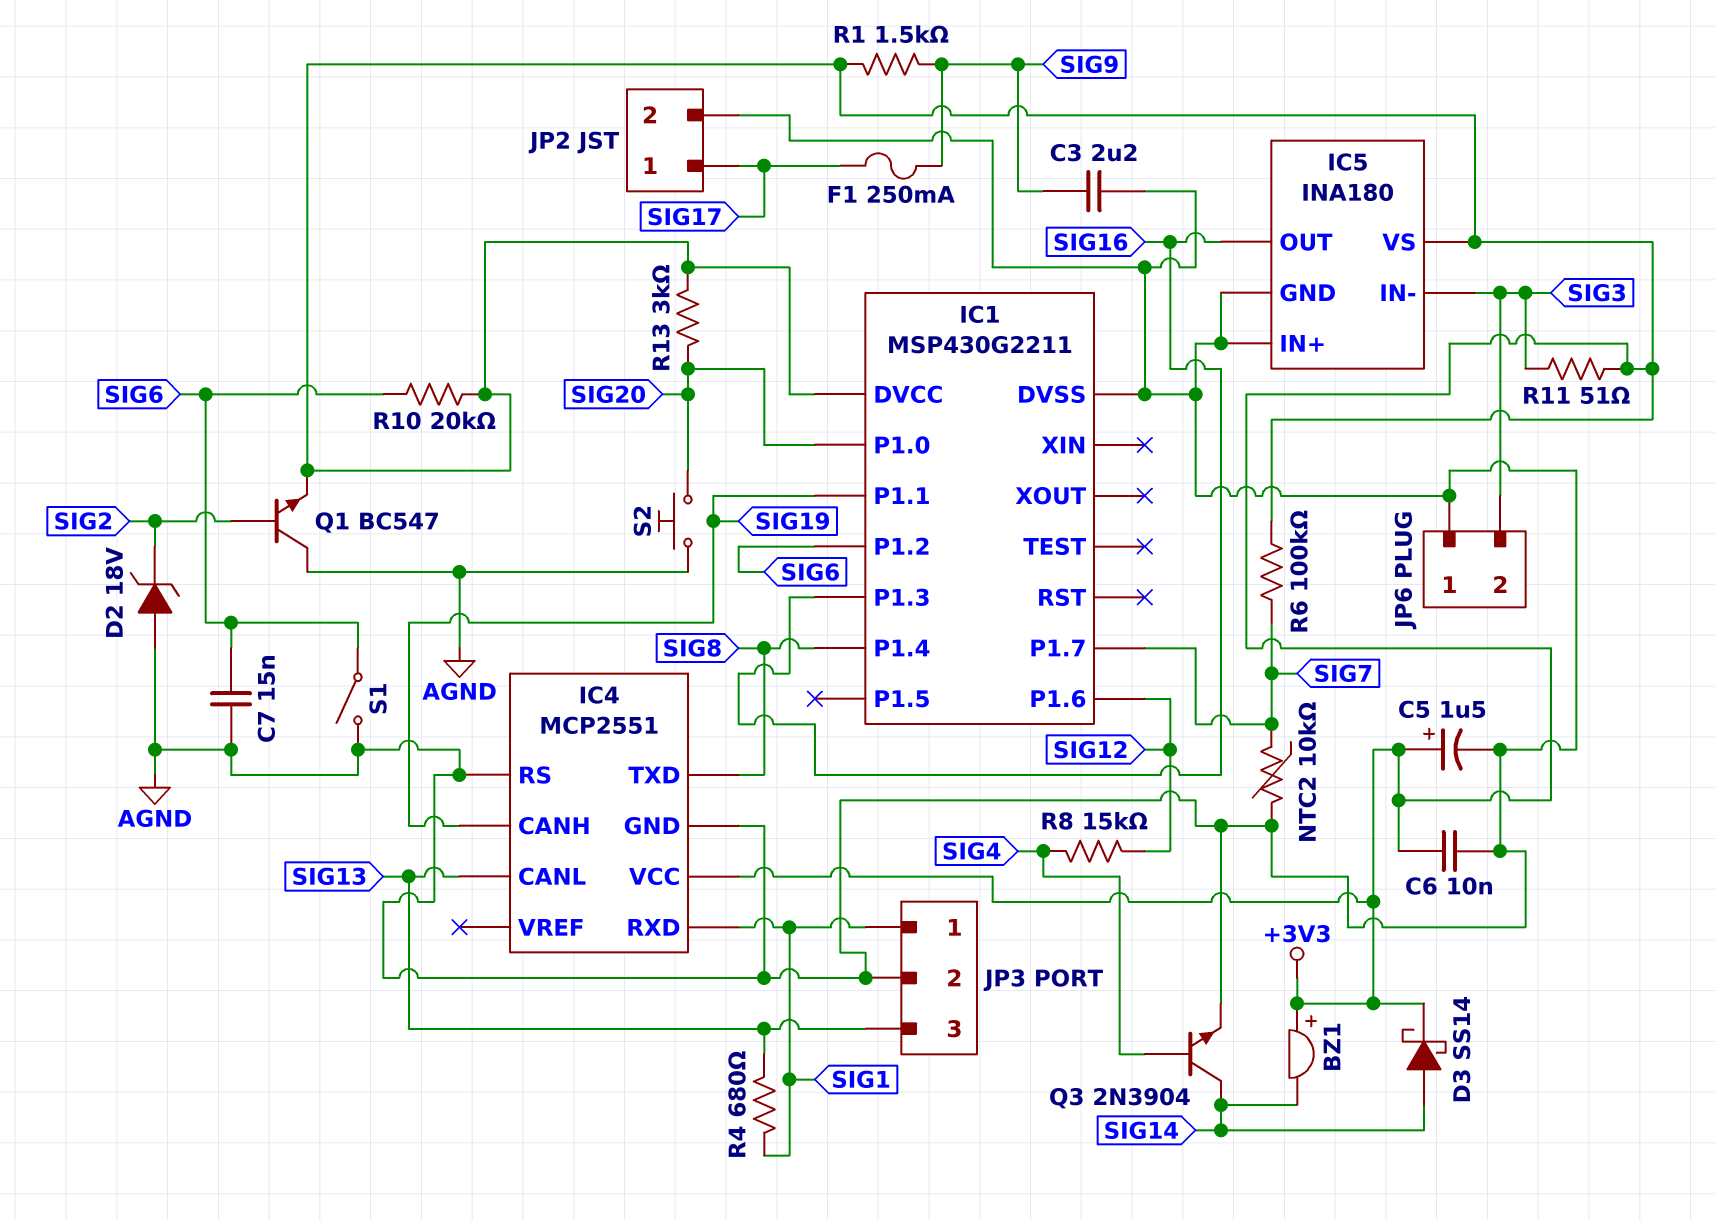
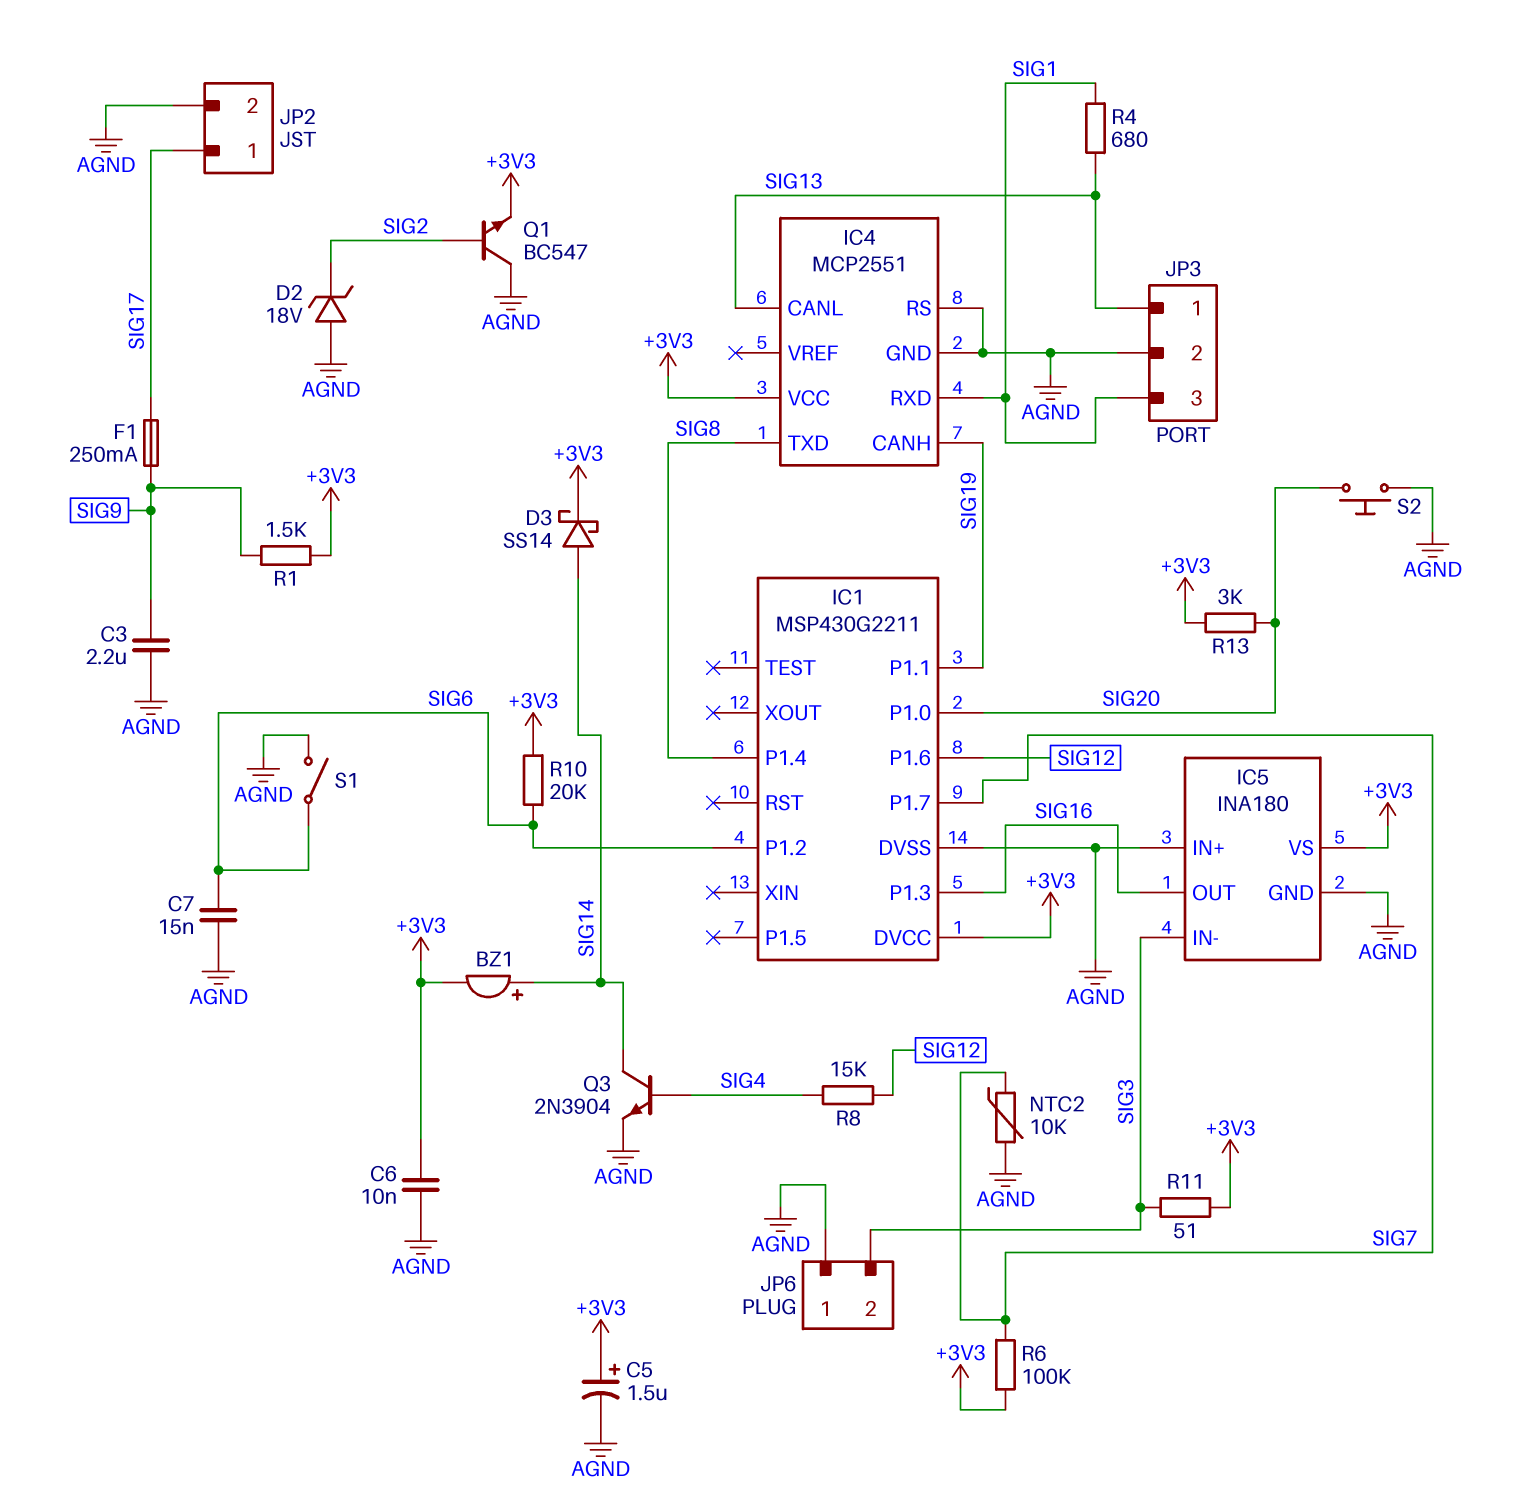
BZ1: buzzer (plus +3V3, minus SIG14) -> buzzer (plus SIG14, minus +3V3)
JP3 pin 1: SIG1 -> SIG13
JP3 pin 3: SIG13 -> SIG1

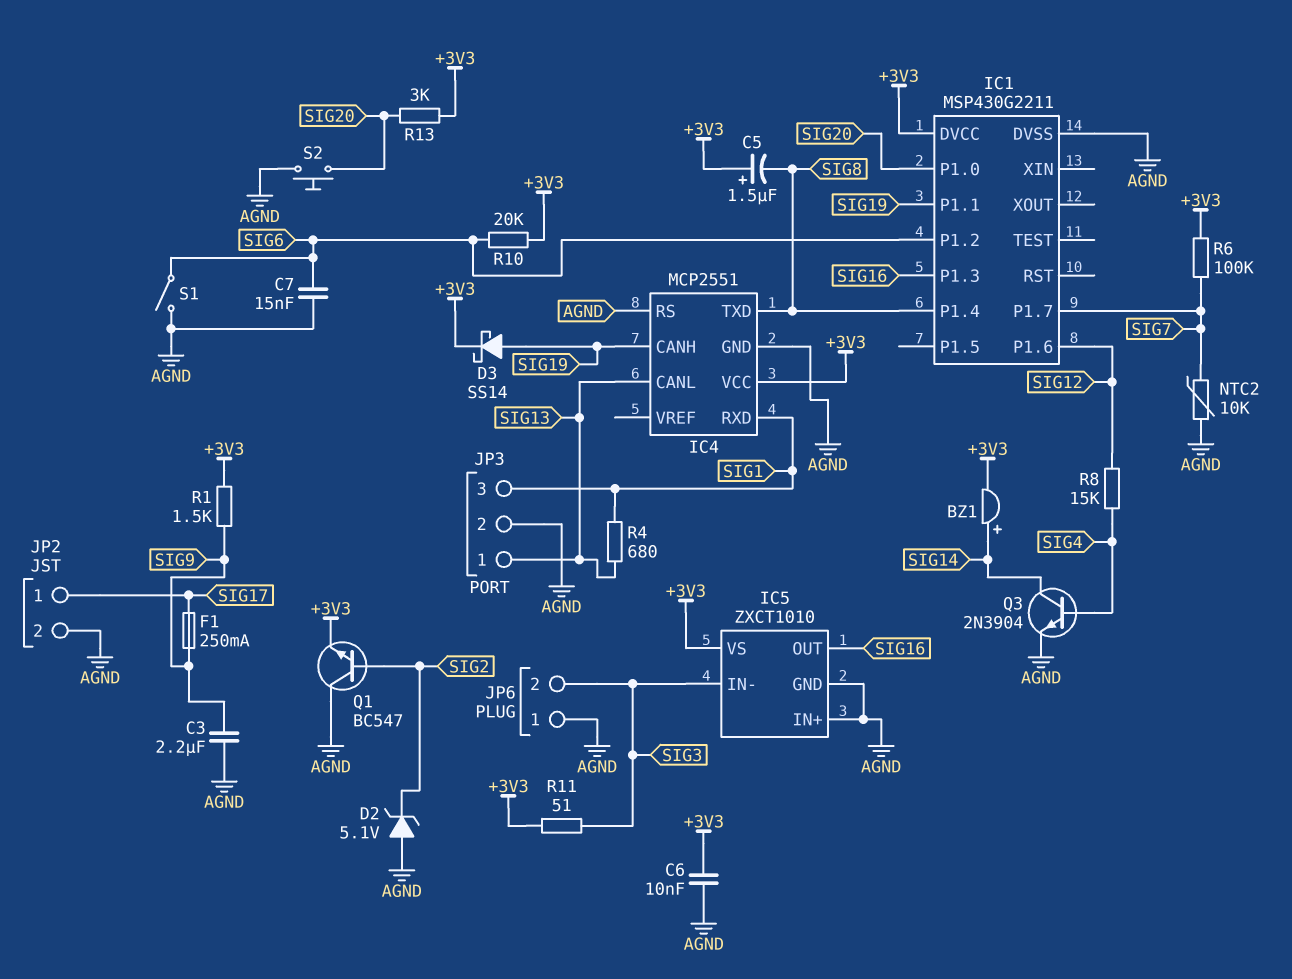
C5: 1.5uF (plus +3V3, minus AGND) -> 1.5uF (plus +3V3, minus SIG8)
D2: zener 18V (A AGND, K SIG2) -> zener 5.1V (A AGND, K SIG2)
D3: schottky SS14 (A SIG14, K +3V3) -> schottky SS14 (A SIG19, K +3V3)
IC5: INA180 -> ZXCT1010

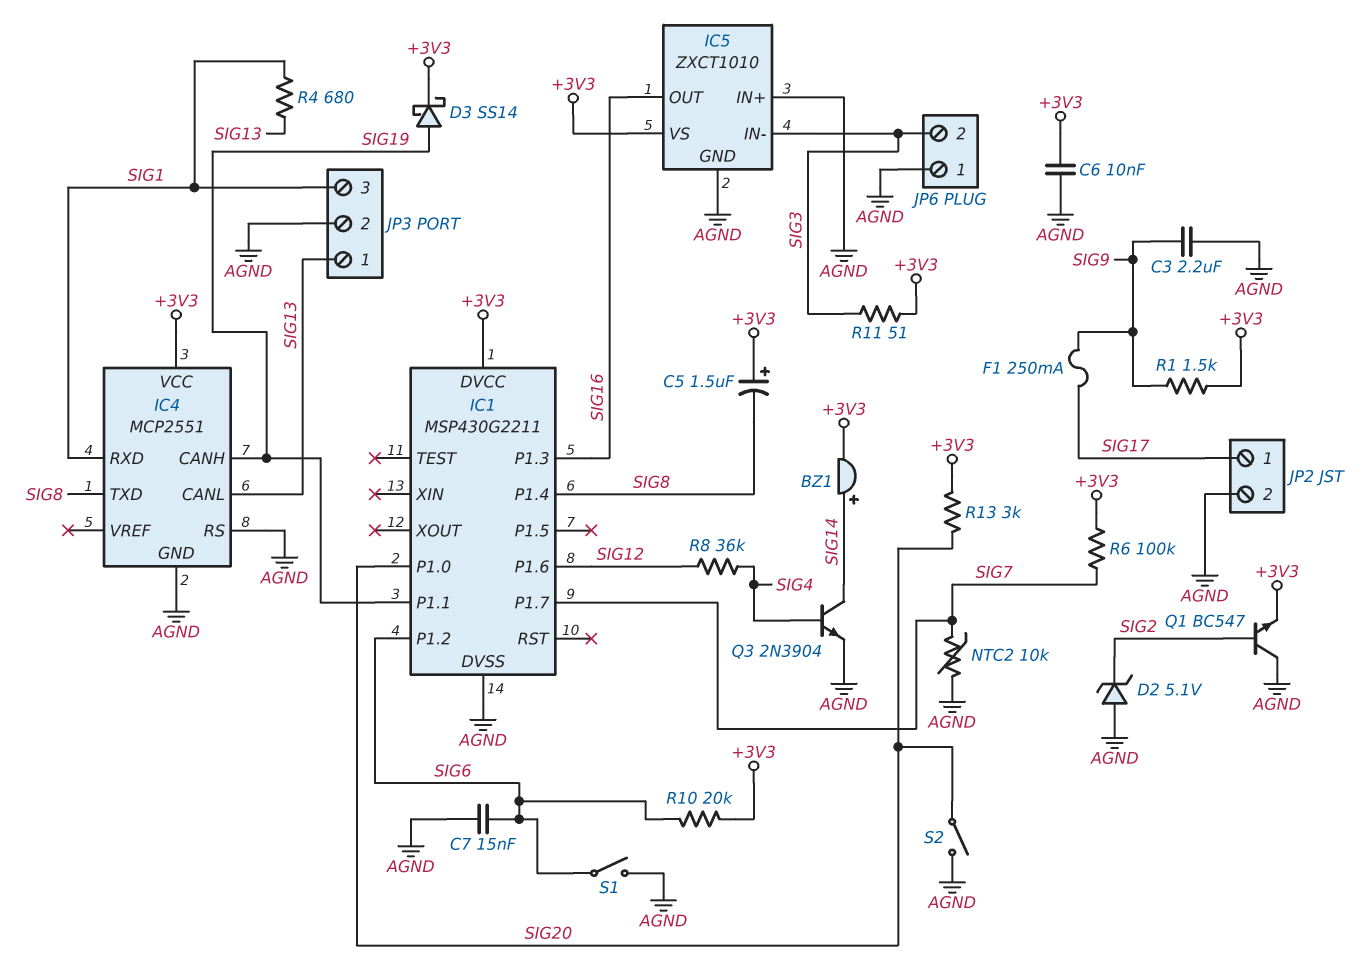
R8: 15k (SIG4, SIG12) -> 36k (SIG4, SIG12)
S2: button (AGND, SIG20) -> switch (AGND, SIG20)

